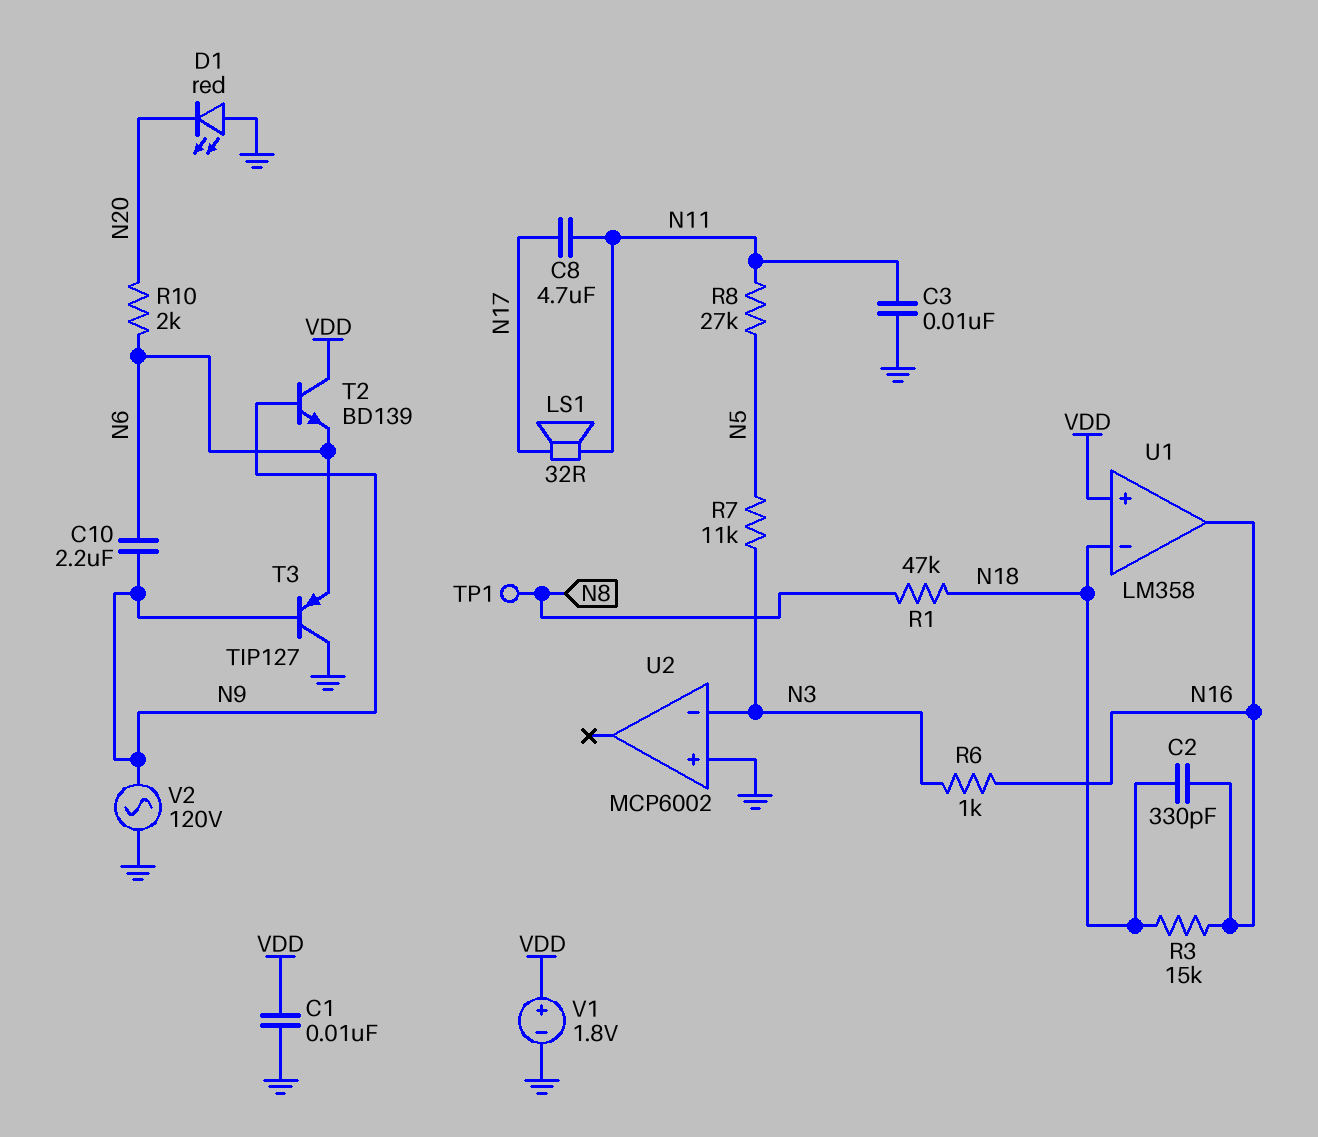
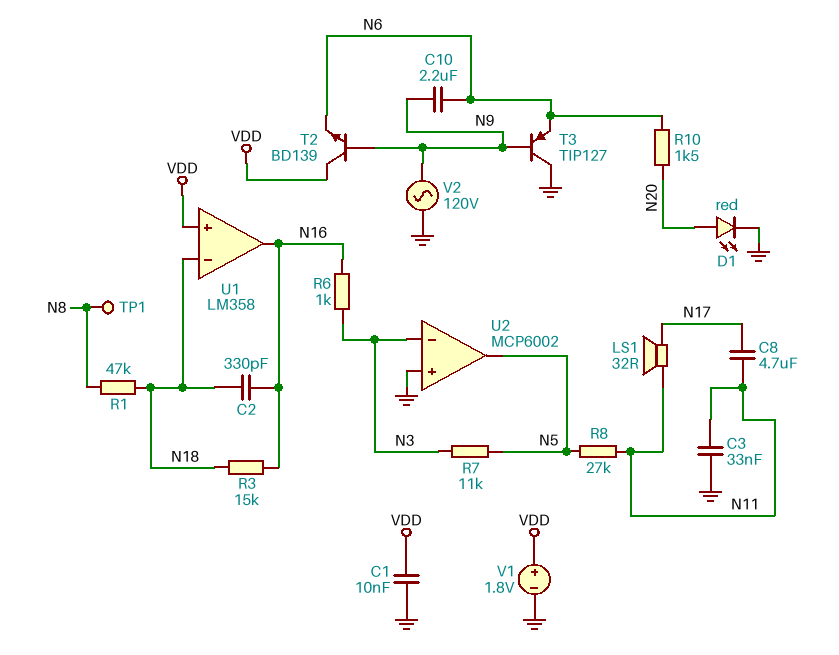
C3: 10nF (GND, N11) -> 33nF (GND, N11)
D1: LED red (A GND, K N20) -> LED red (A N20, K GND)
R10: 2k (N6, N20) -> 1.5k (N6, N20)
U2 pin out: none -> N5

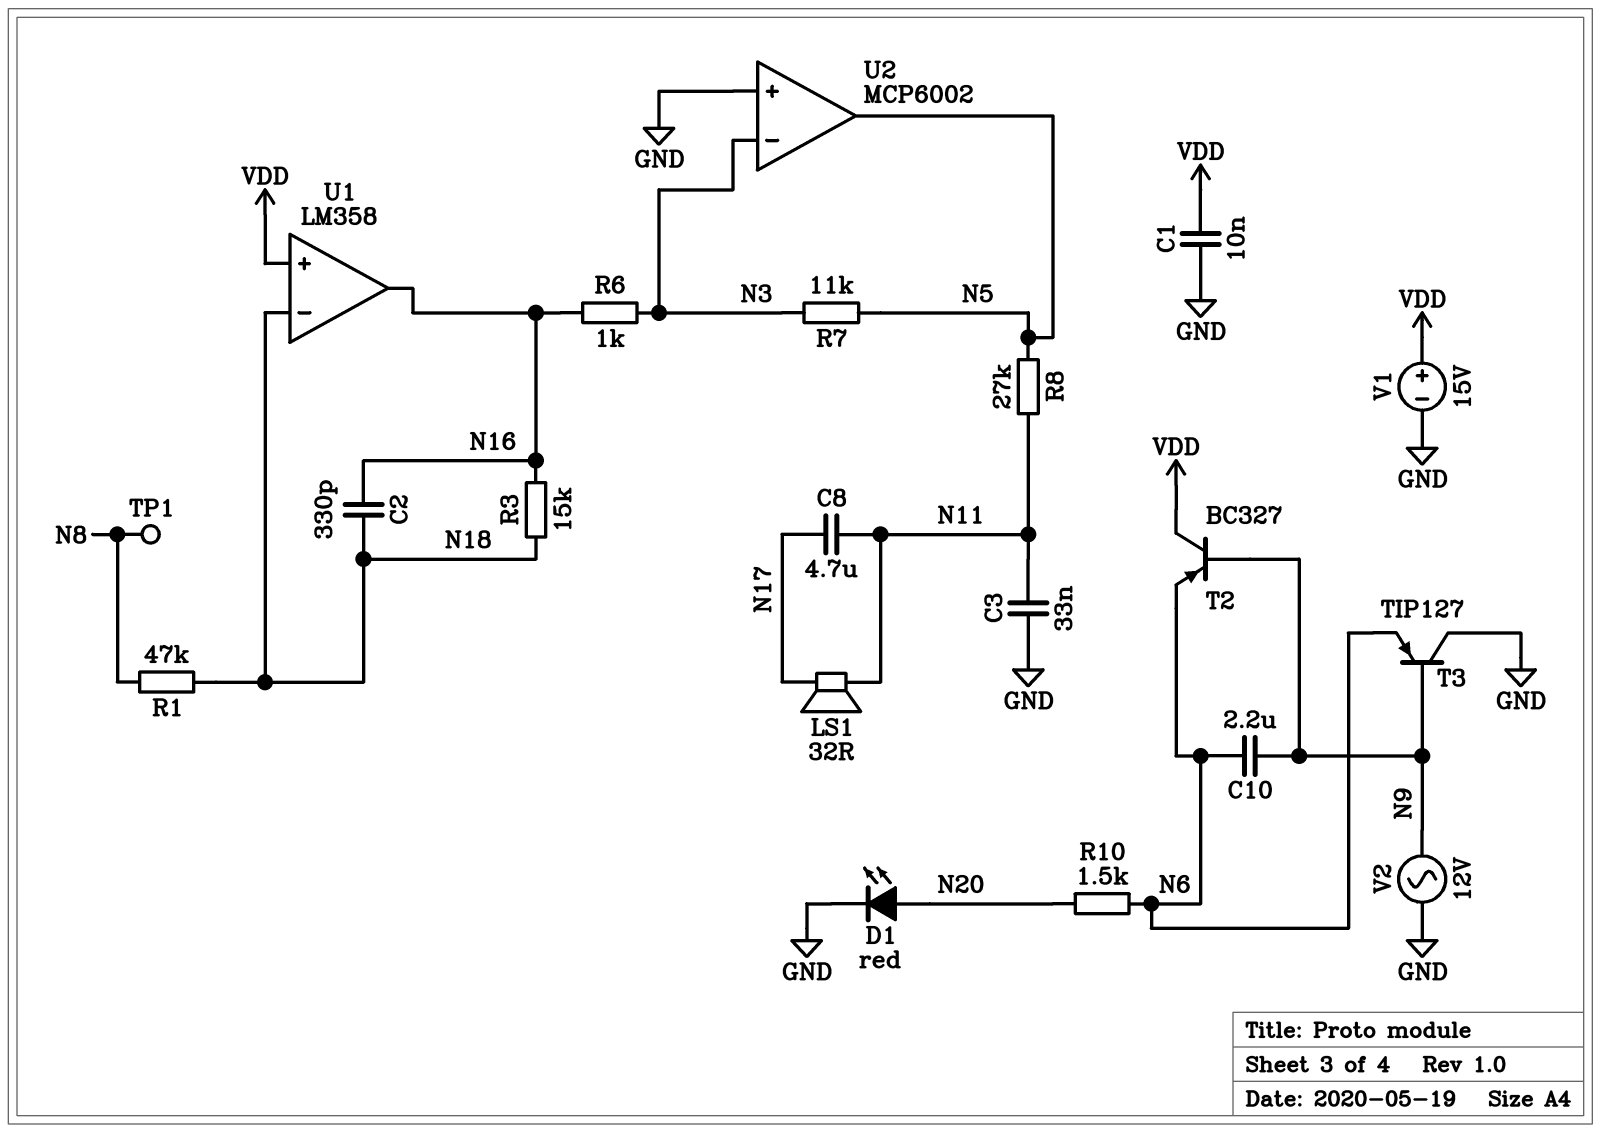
T2: NPN BD139 (B N9, C VDD, E N6) -> PNP BC327 (B N9, C VDD, E N6)
V1: 1.8V (plus VDD, minus GND) -> 15V (plus VDD, minus GND)
V2: AC 120V (GND, N9) -> AC 12V (GND, N9)

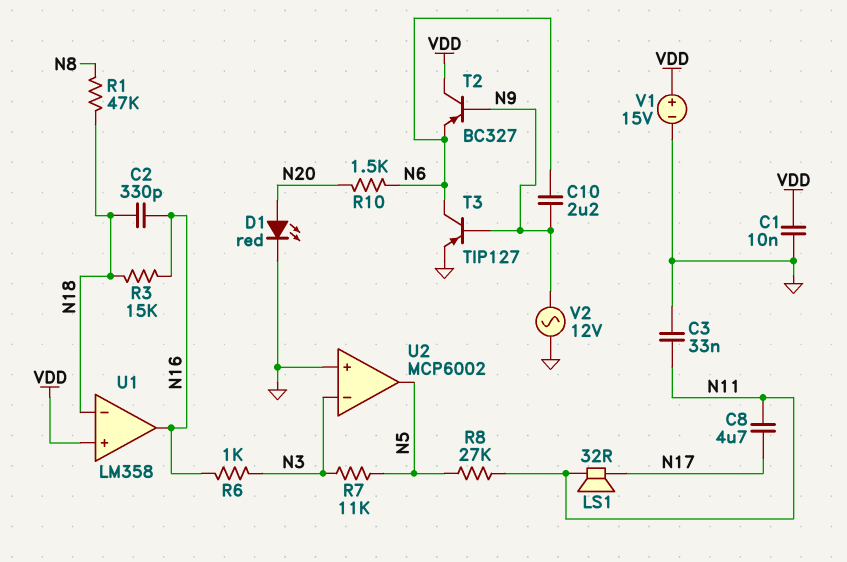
T3: PNP TIP127 (B N9, C GND, E N6) -> PNP TIP127 (B N9, C N6, E GND)
TP1: test point (N8) -> none

